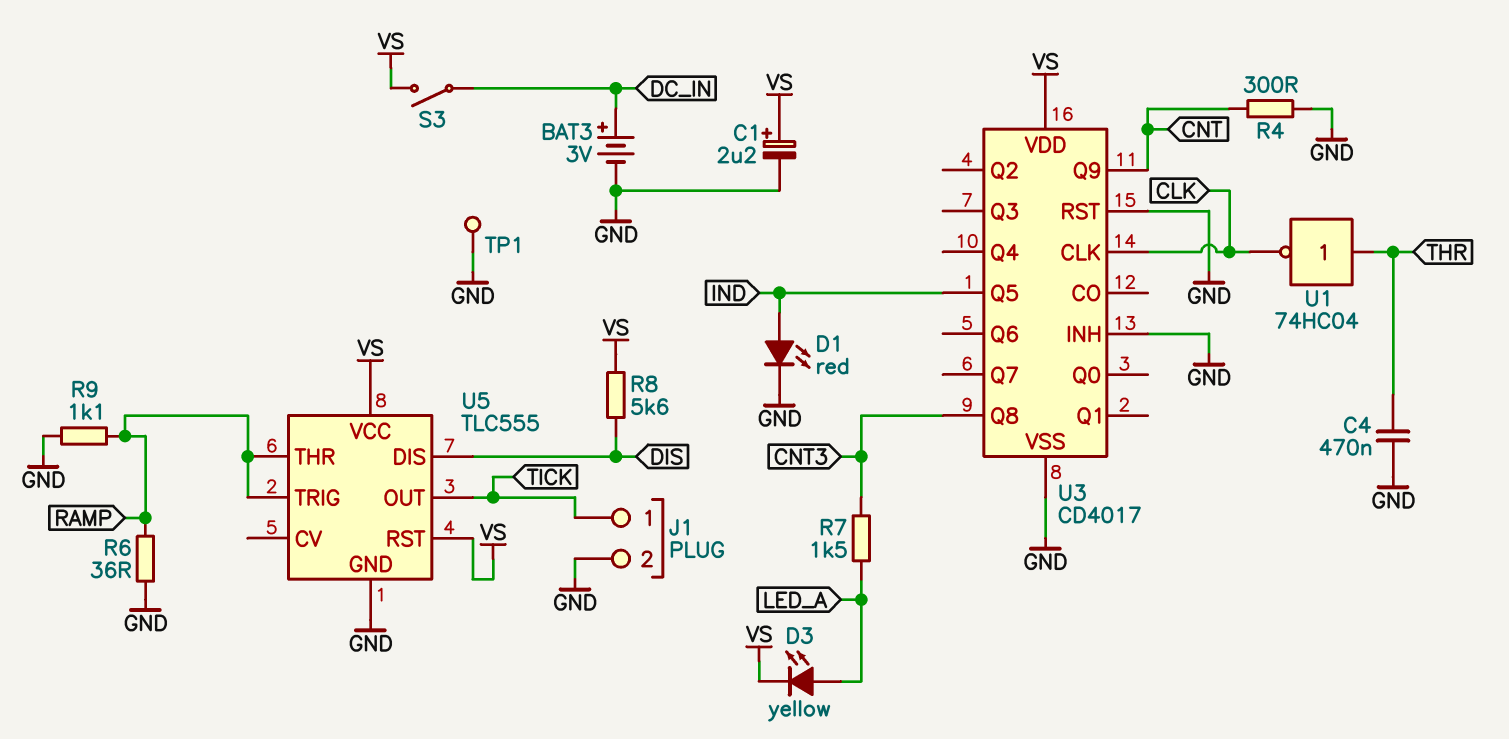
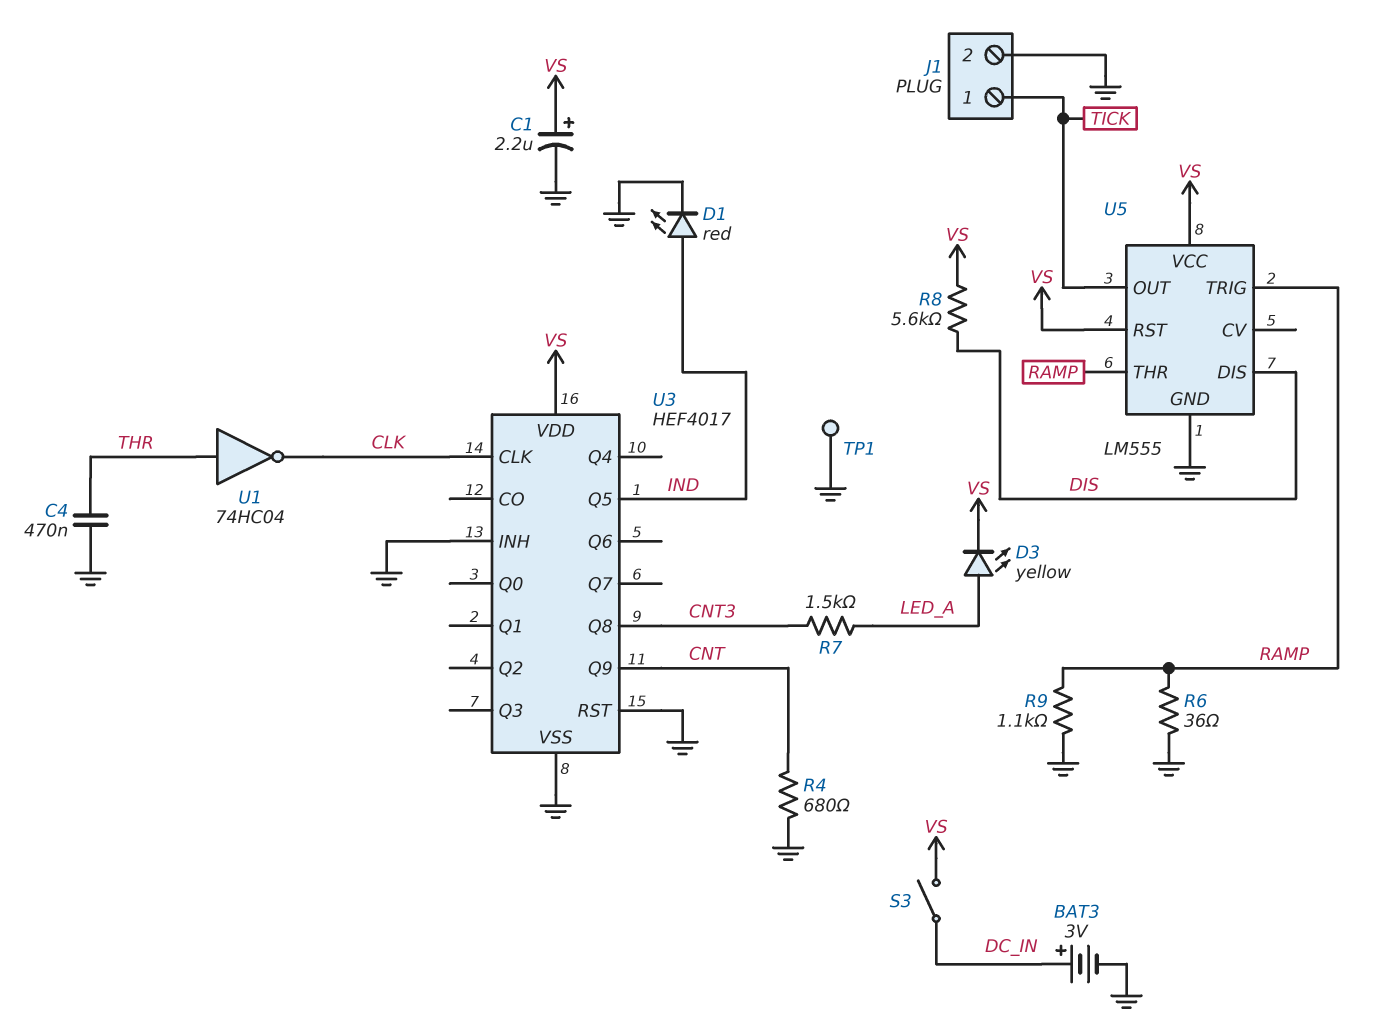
R4: 300 (CNT, GND) -> 680 (CNT, GND)
U3: CD4017 -> HEF4017
U5: TLC555 -> LM555

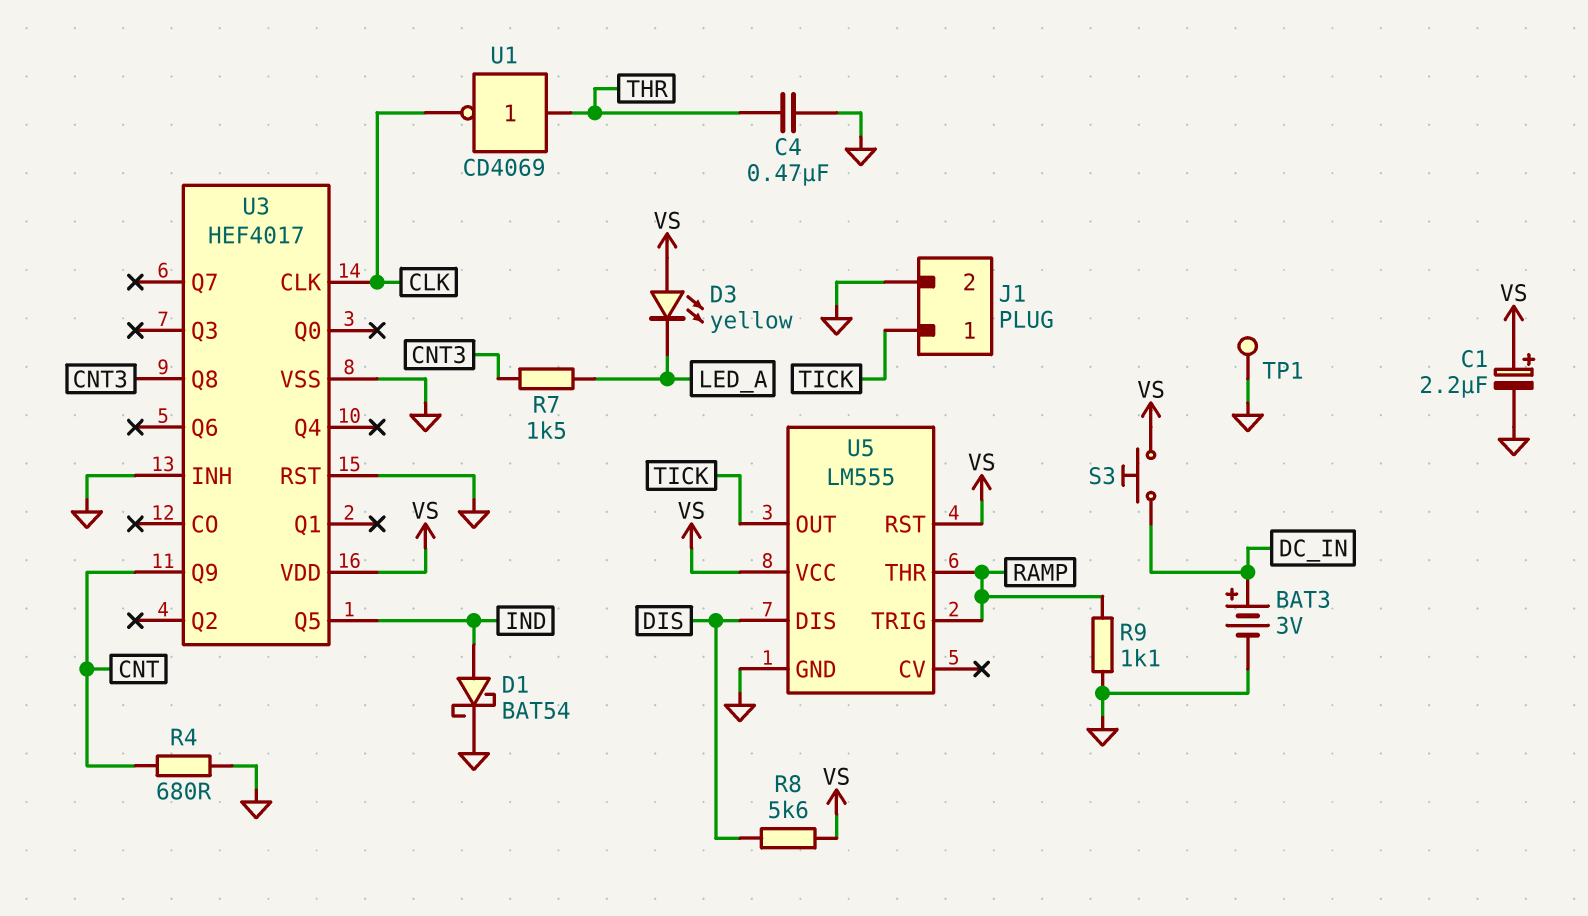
D1: LED red (A IND, K GND) -> schottky BAT54 (A IND, K GND)
D3: LED yellow (A LED_A, K VS) -> LED yellow (A VS, K LED_A)
R6: 36 (GND, RAMP) -> none
S3: switch (DC_IN, VS) -> button (DC_IN, VS)
U1: NOT 74HC04 (in THR, out CLK) -> NOT CD4069 (in THR, out CLK)

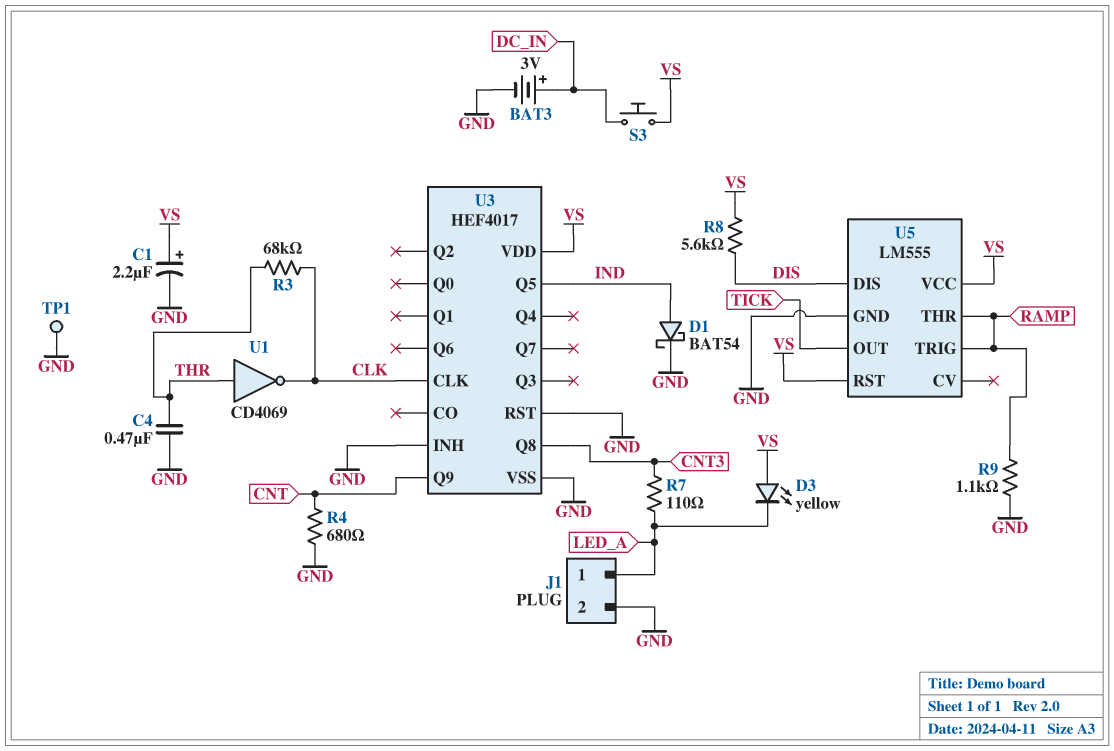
J1 pin 1: TICK -> LED_A
R3: none -> 68k (CLK, THR)
R7: 1.5k (CNT3, LED_A) -> 110 (CNT3, LED_A)

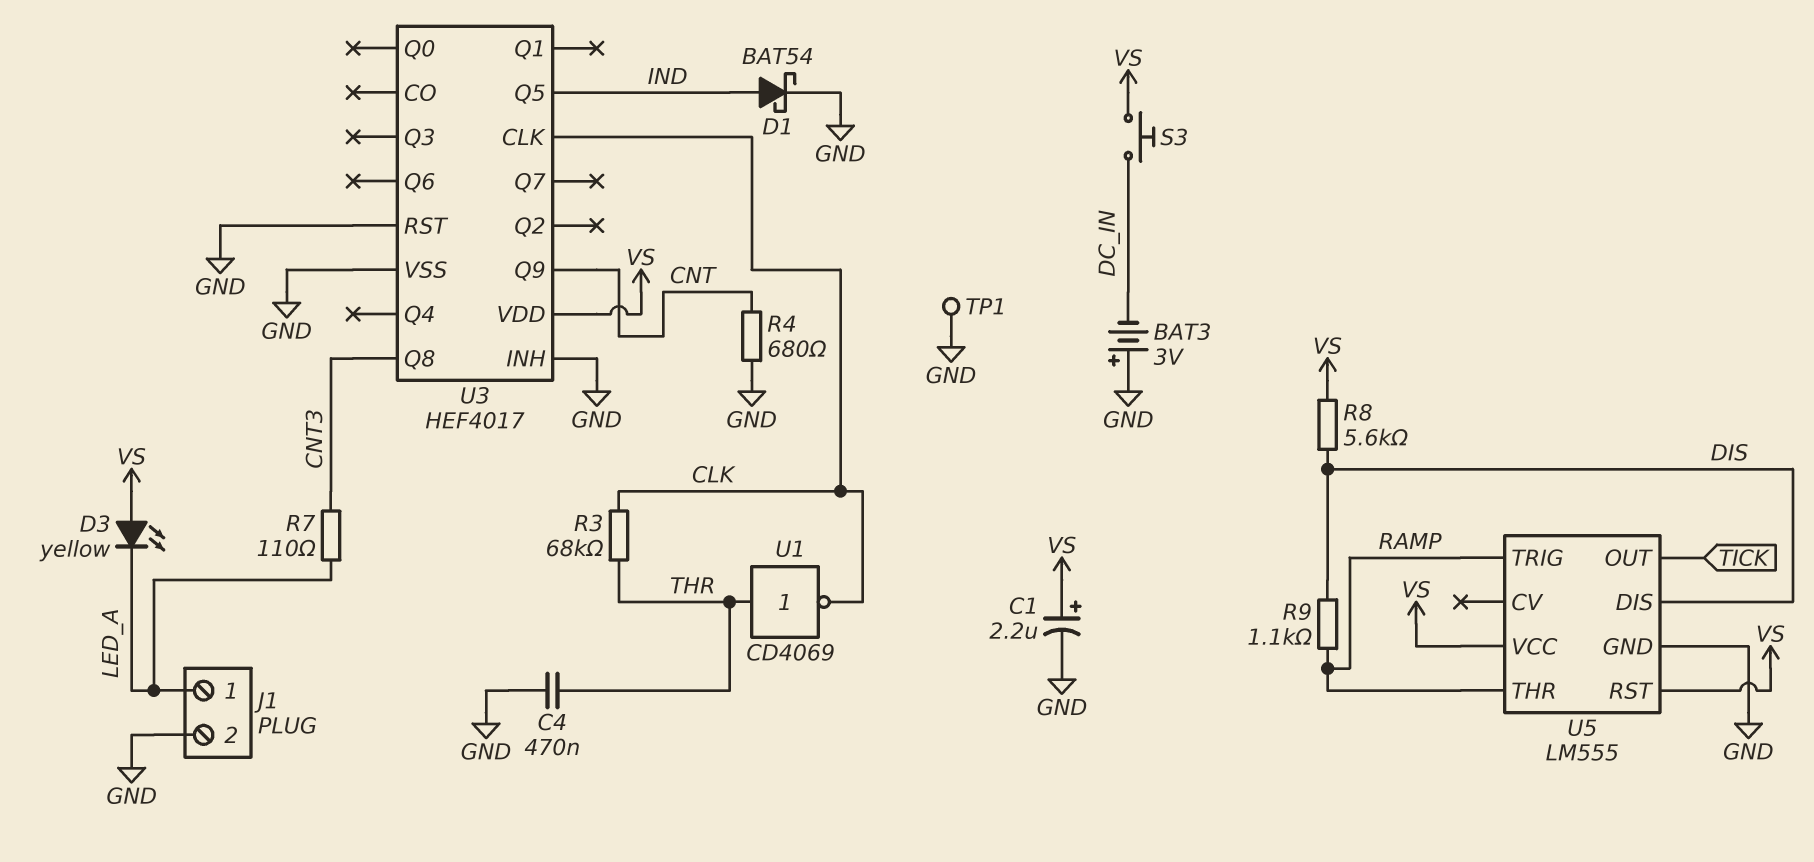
BAT3: 3V (plus DC_IN, minus GND) -> 3V (plus GND, minus DC_IN)
R9: 1.1k (GND, RAMP) -> 1.1k (DIS, RAMP)

